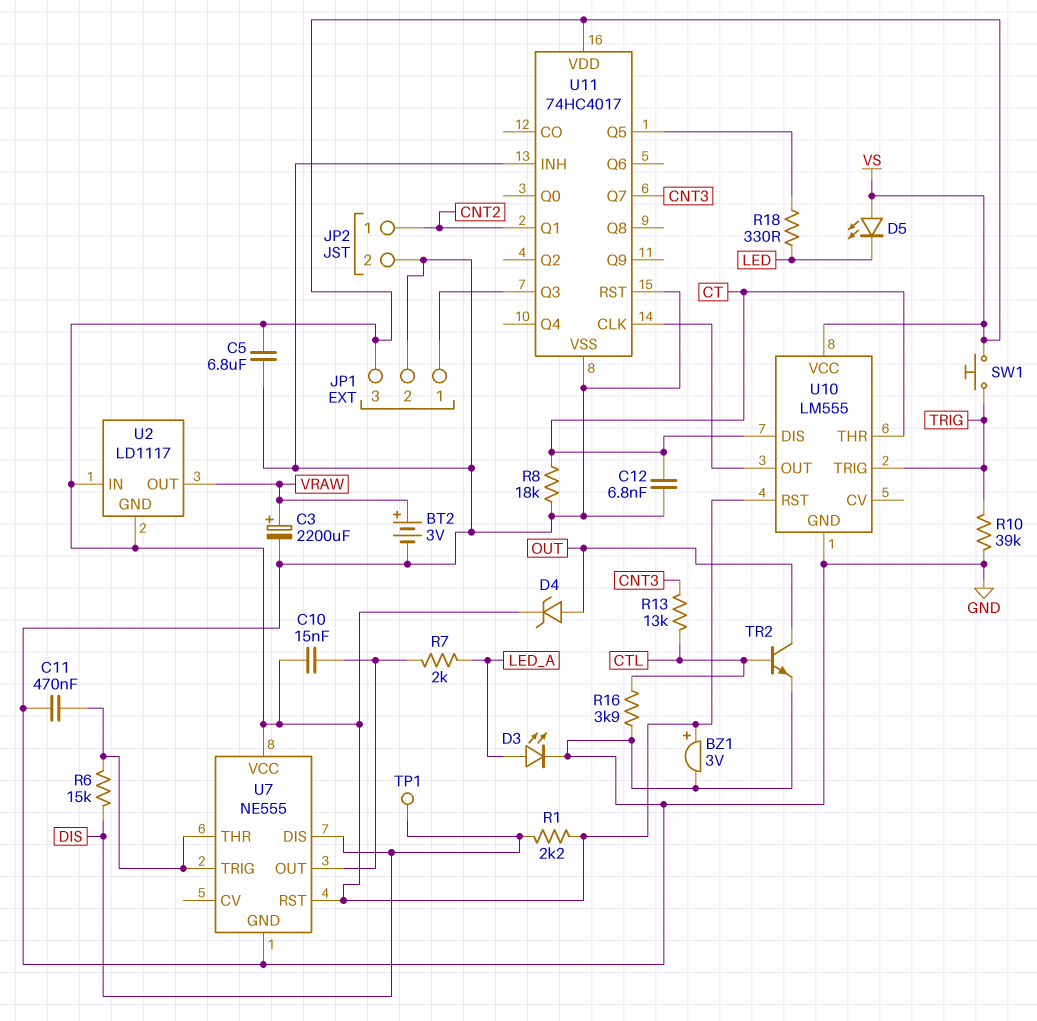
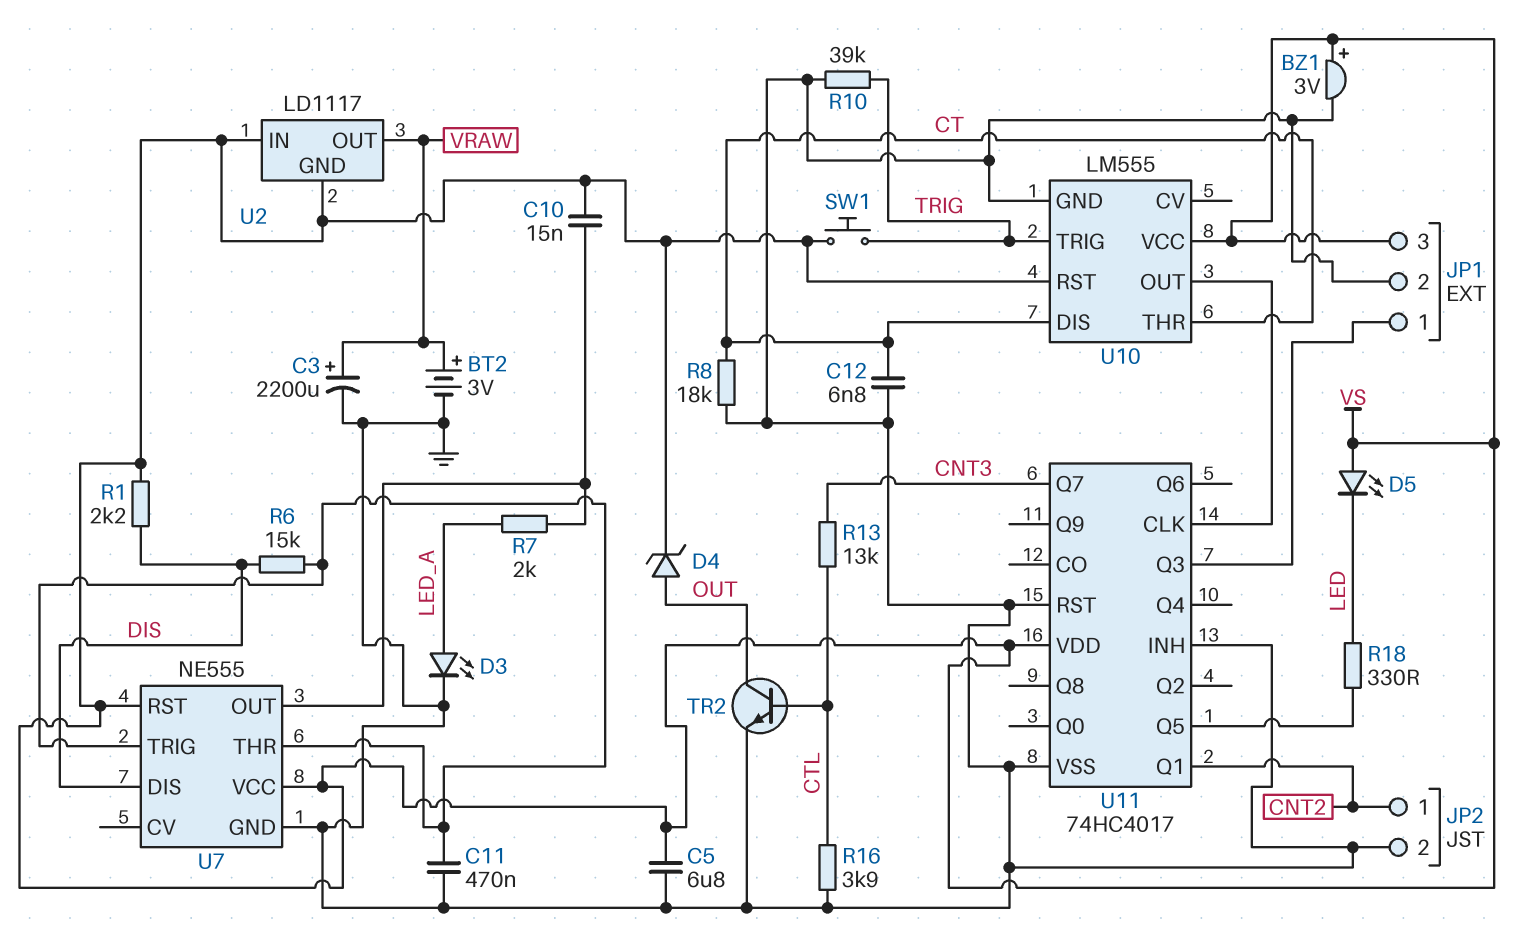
TP1: test point (DIS) -> none

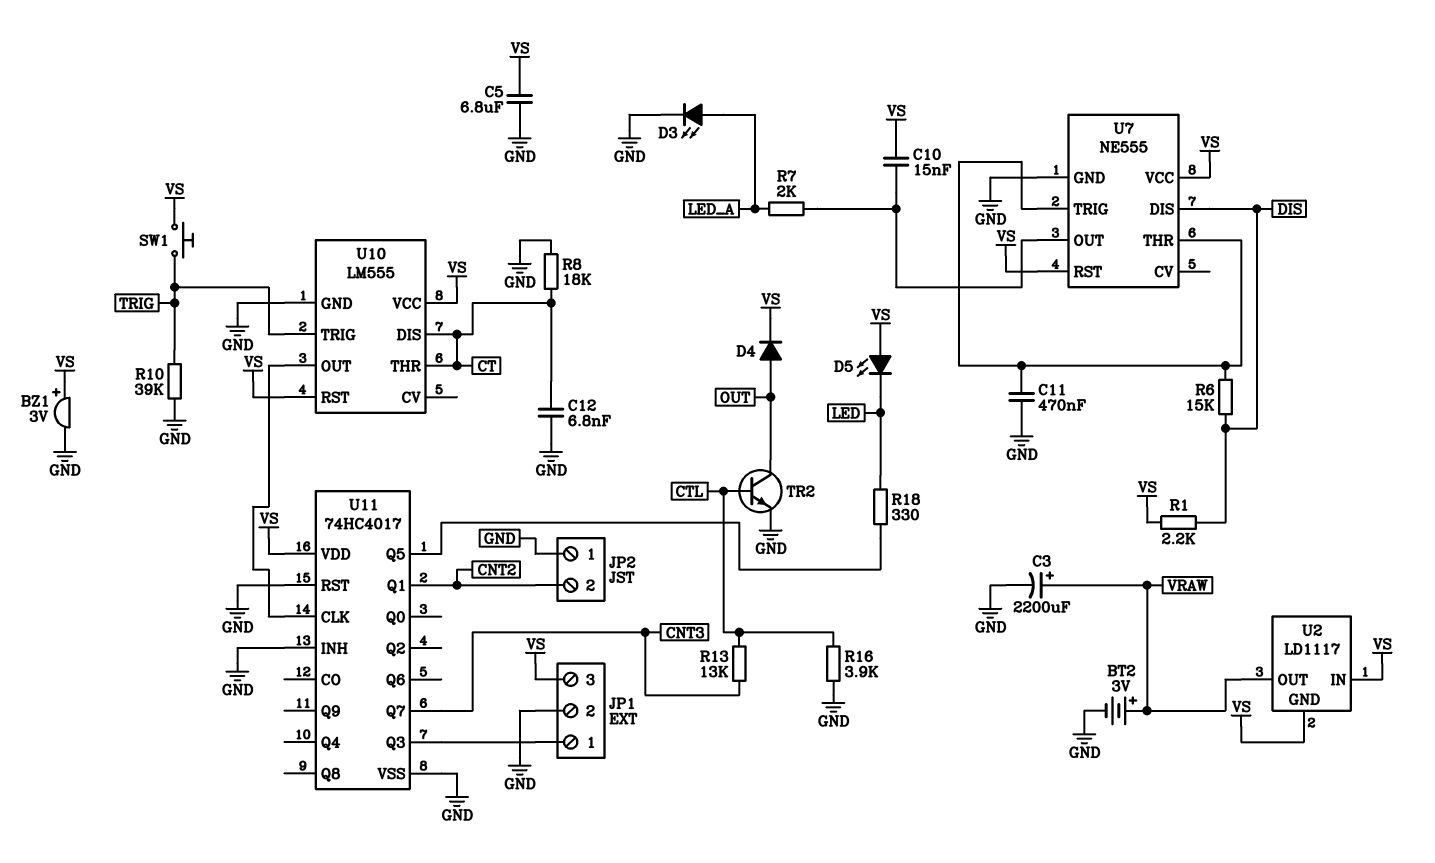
D4: zener (A OUT, K VS) -> diode (A OUT, K VS)
JP2 pin 1: CNT2 -> GND
JP2 pin 2: GND -> CNT2

